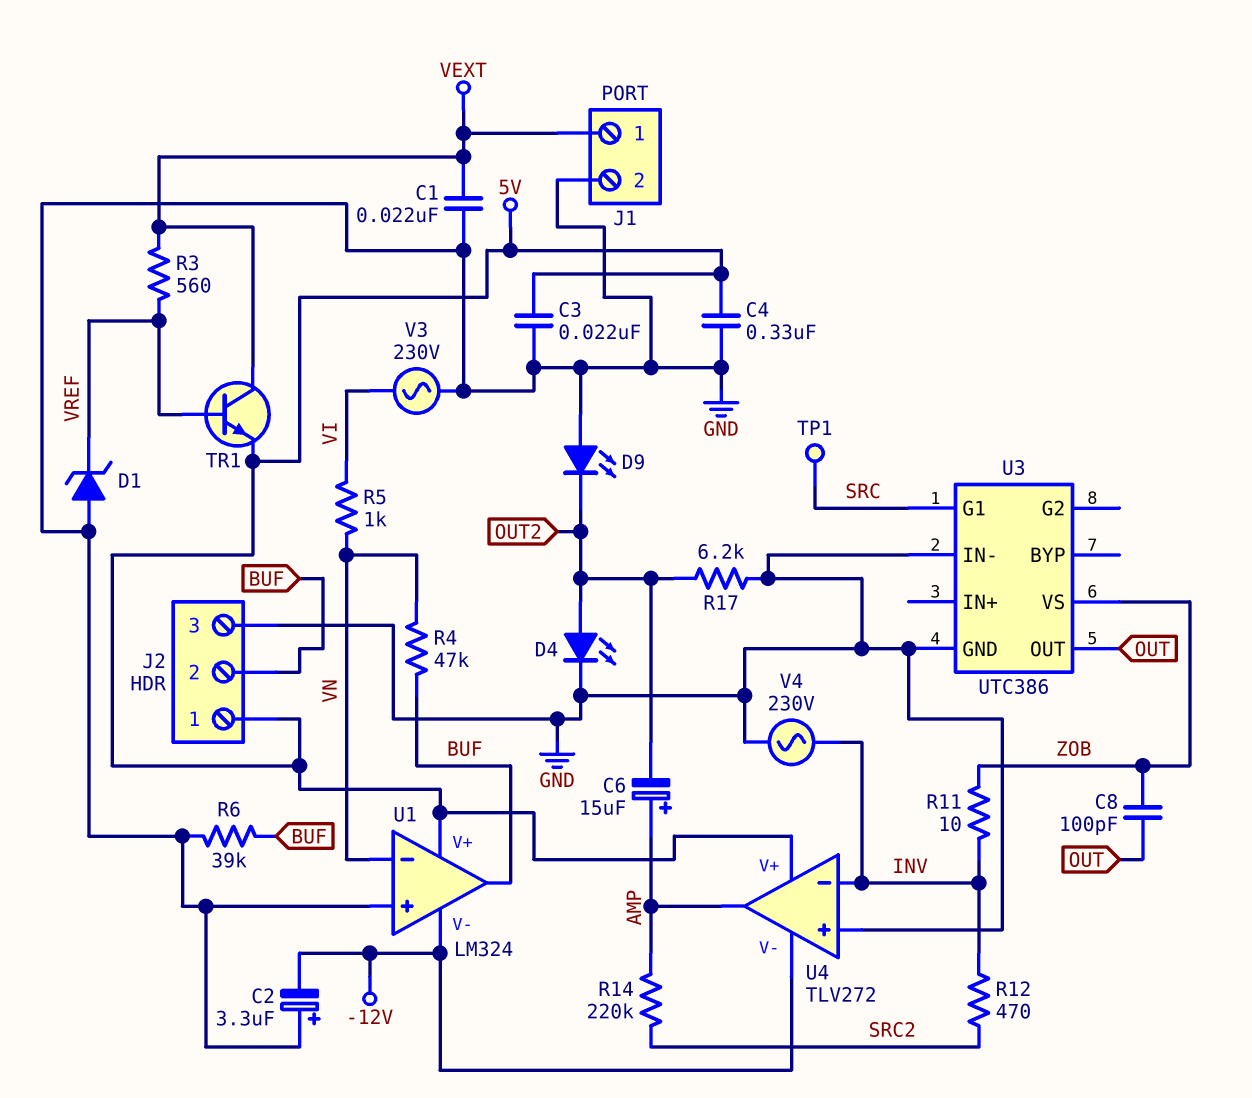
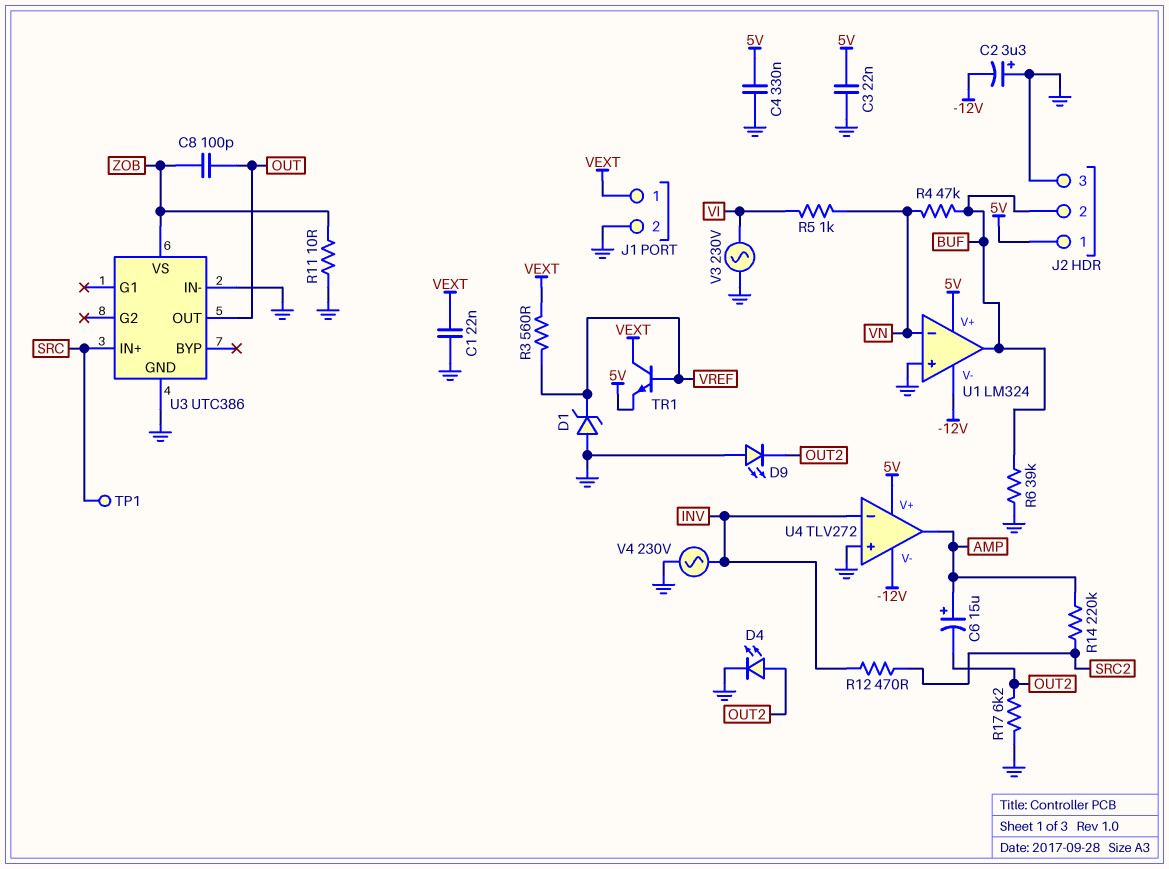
R11: 10 (INV, ZOB) -> 10 (GND, ZOB)
U3 pin G1: SRC -> none
U3 pin IN+: none -> SRC

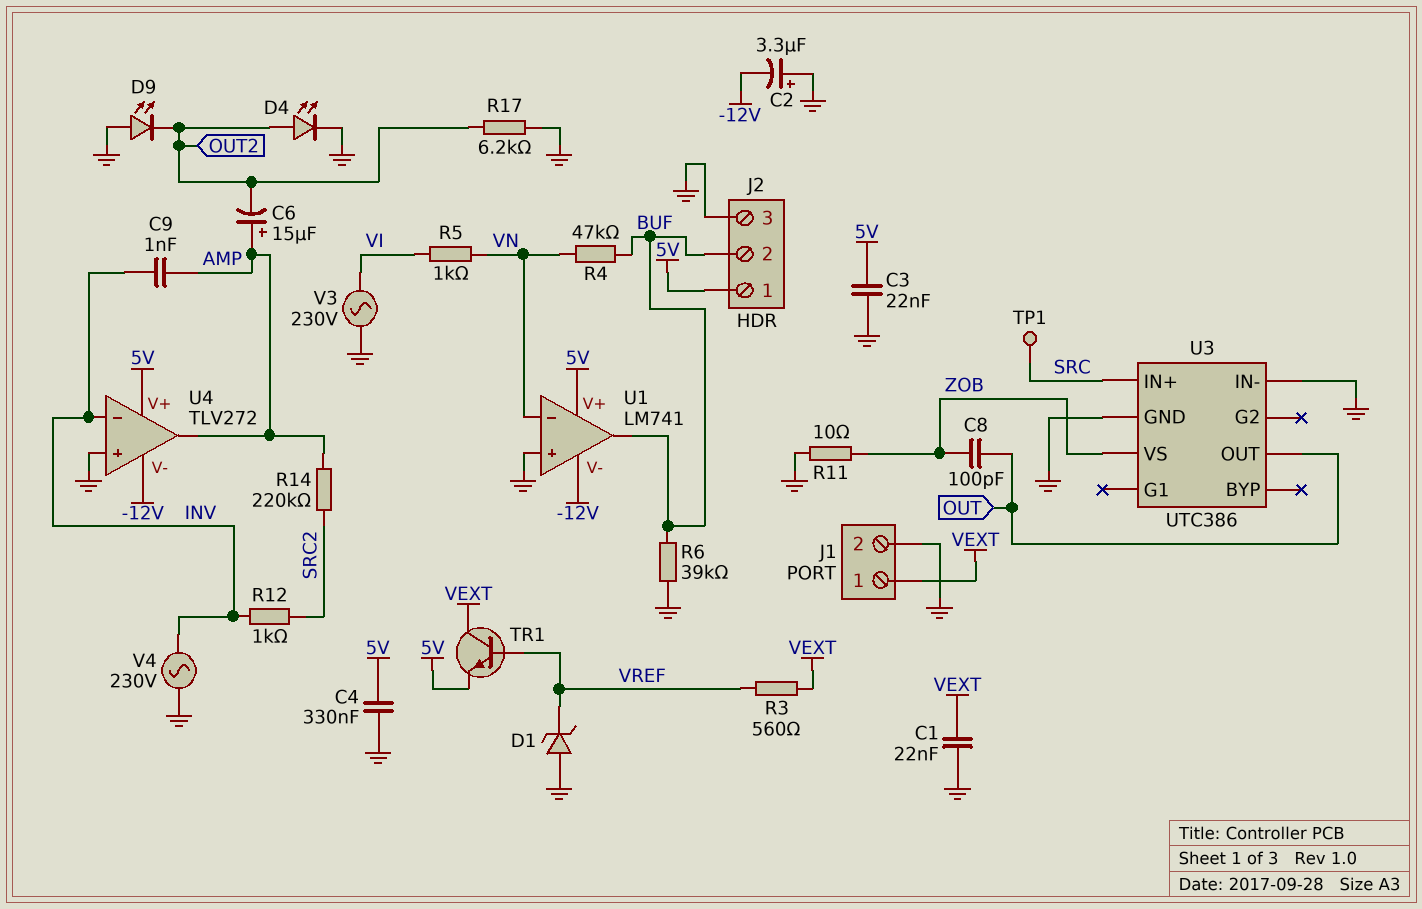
C9: none -> 1nF (AMP, INV)
R12: 470 (INV, SRC2) -> 1k (INV, SRC2)
U1: LM324 -> LM741

